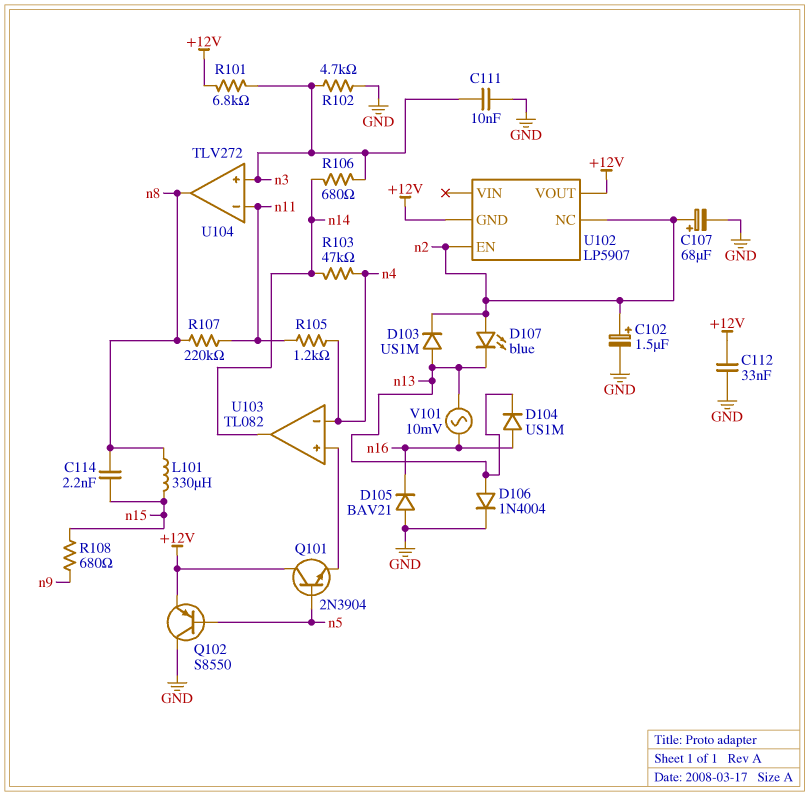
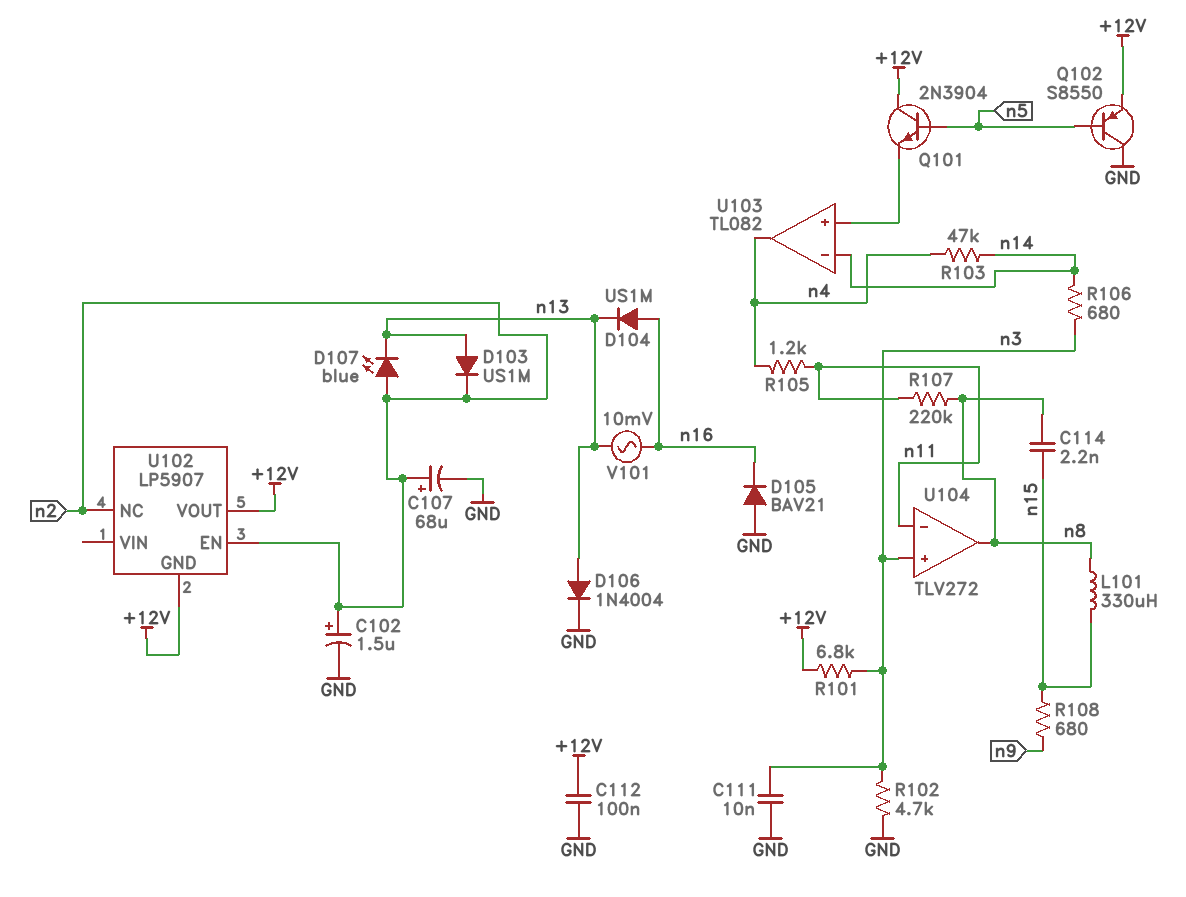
C112: 33nF (+12V, GND) -> 100nF (+12V, GND)
U103 pin in-: n4 -> n14
U103 pin out: n14 -> n4

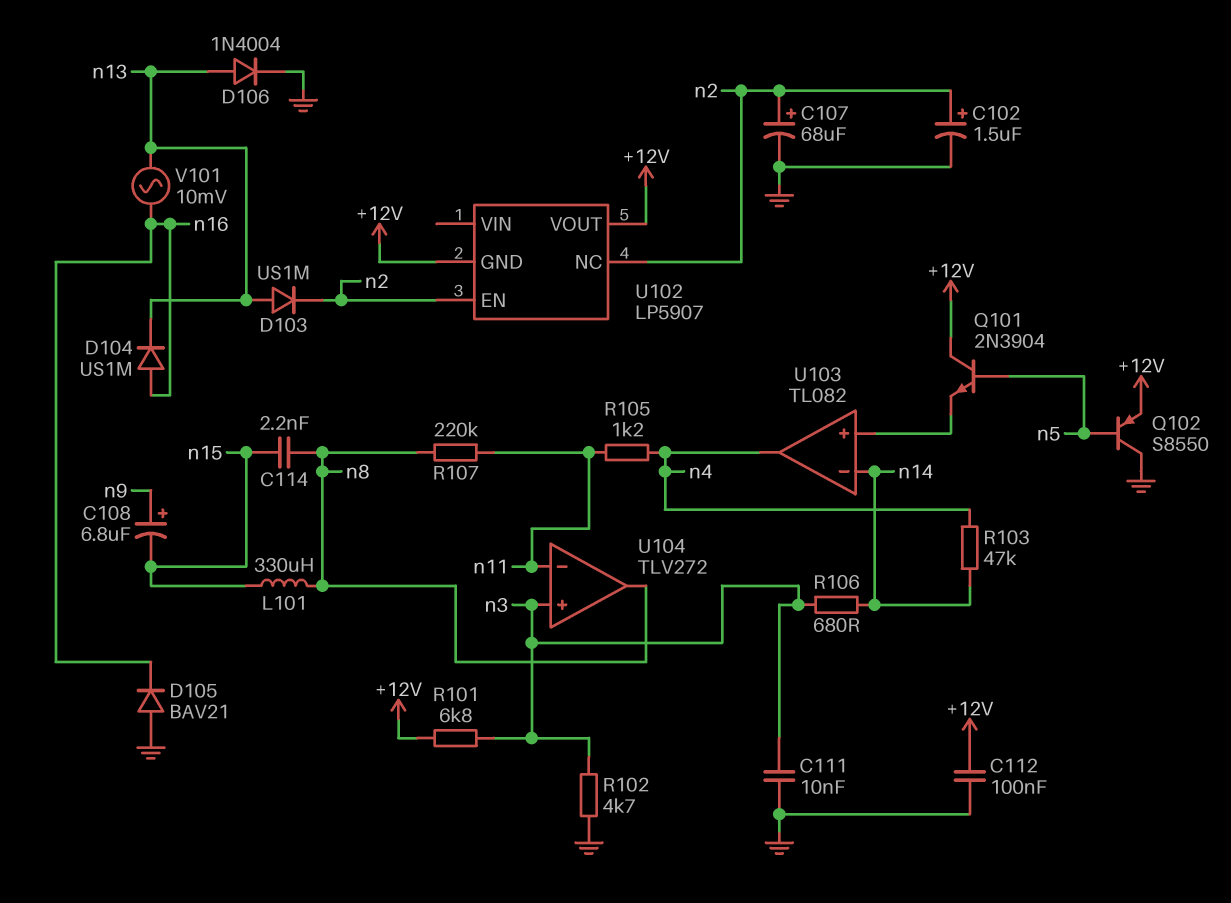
C108: none -> 6.8uF (plus n9, minus n15)
D107: LED blue (A n2, K n13) -> none
R108: 680 (n9, n15) -> none

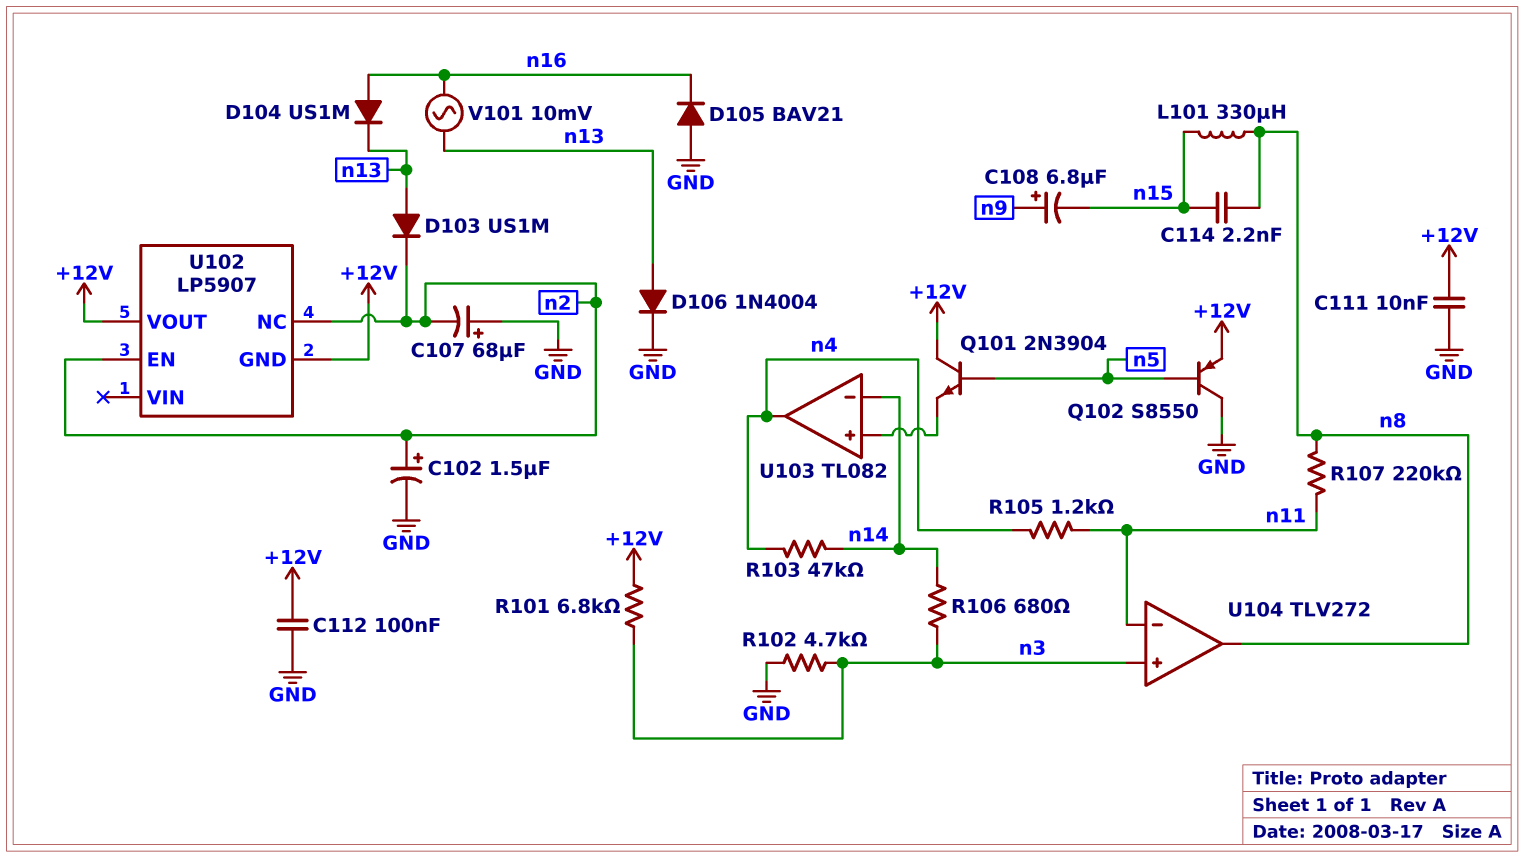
C107: 68uF (plus n2, minus GND) -> 68uF (plus GND, minus n2)
C111: 10nF (GND, n3) -> 10nF (+12V, GND)

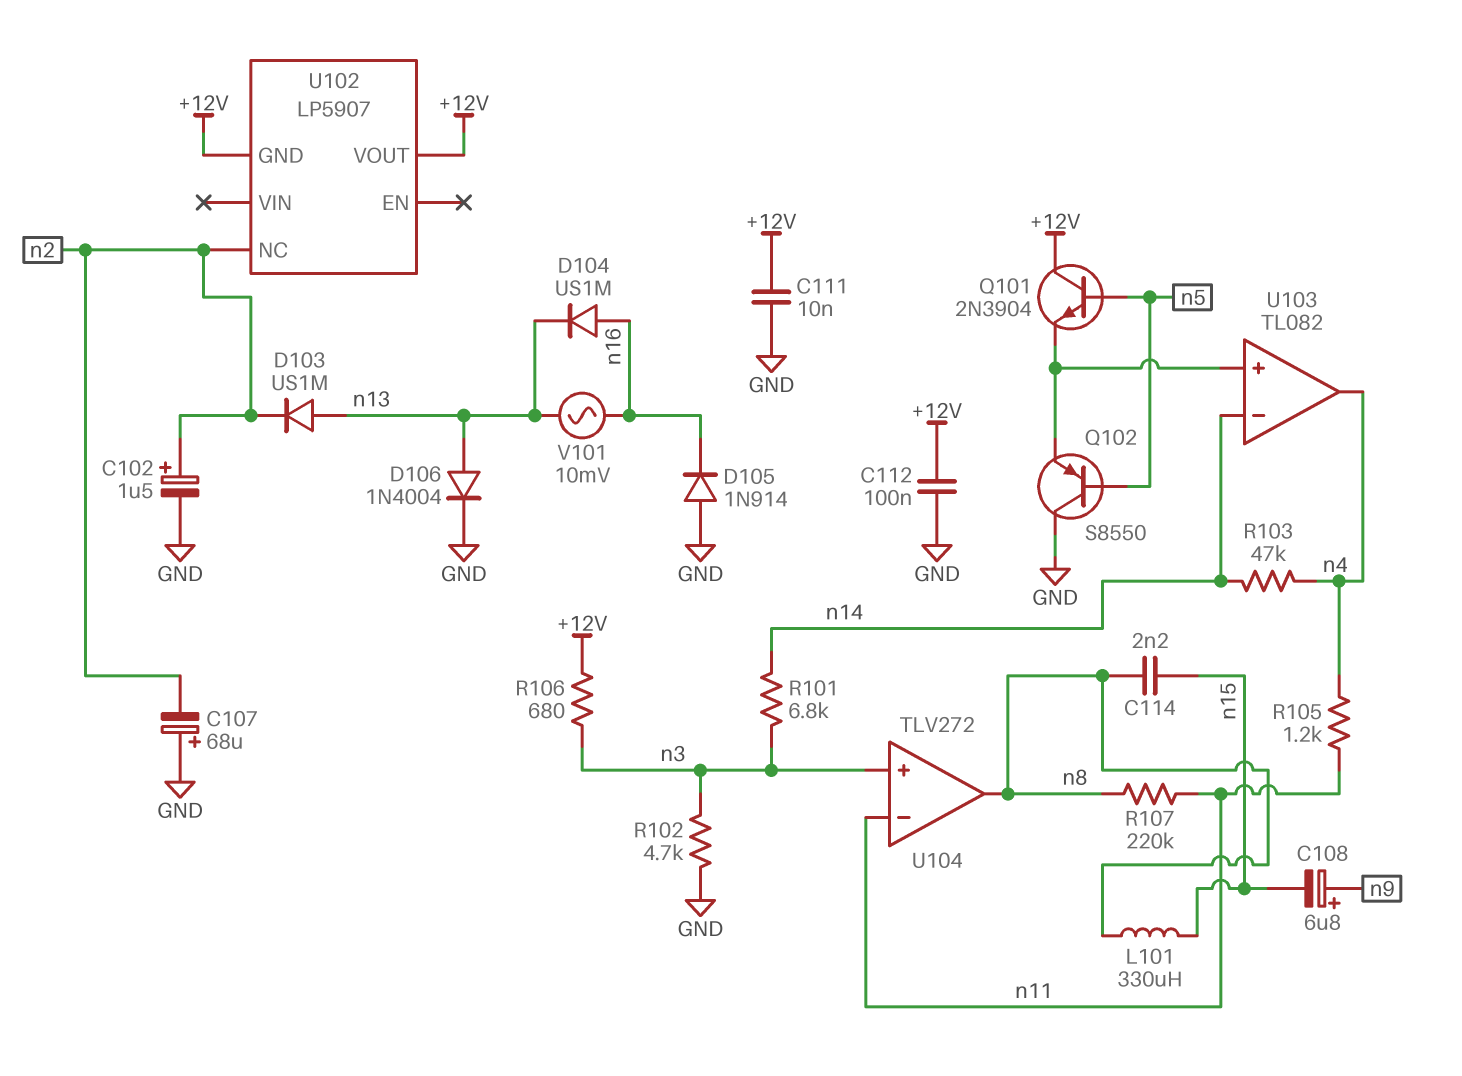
D105: diode BAV21 (A GND, K n16) -> diode 1N914 (A GND, K n16)
Q102: PNP S8550 (B n5, C GND, E +12V) -> PNP S8550 (B n5, C GND, E U103/in+)
R101: 6.8k (+12V, n3) -> 6.8k (n3, n14)
R106: 680 (n3, n14) -> 680 (+12V, n3)
U102 pin EN: n2 -> none

